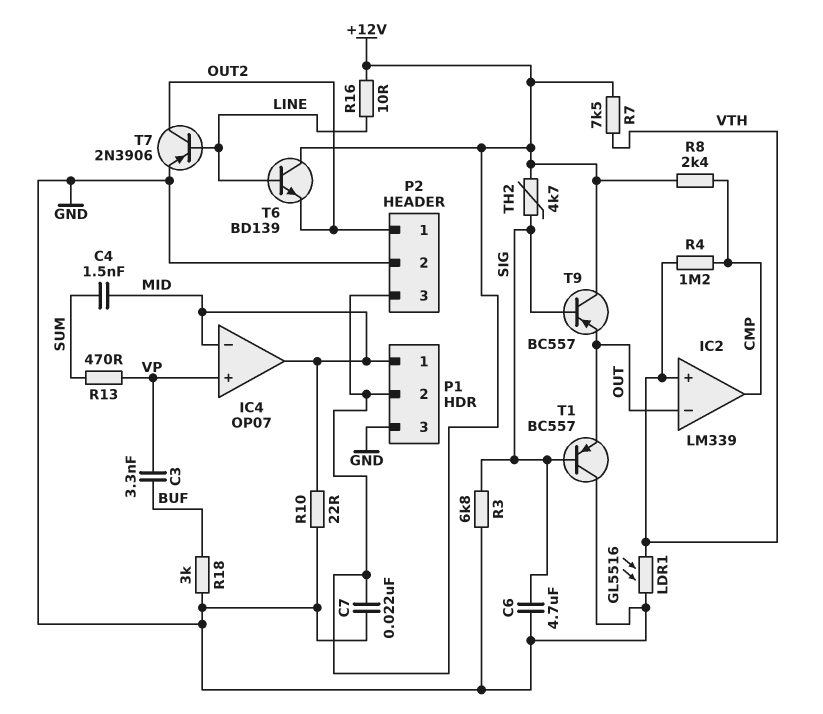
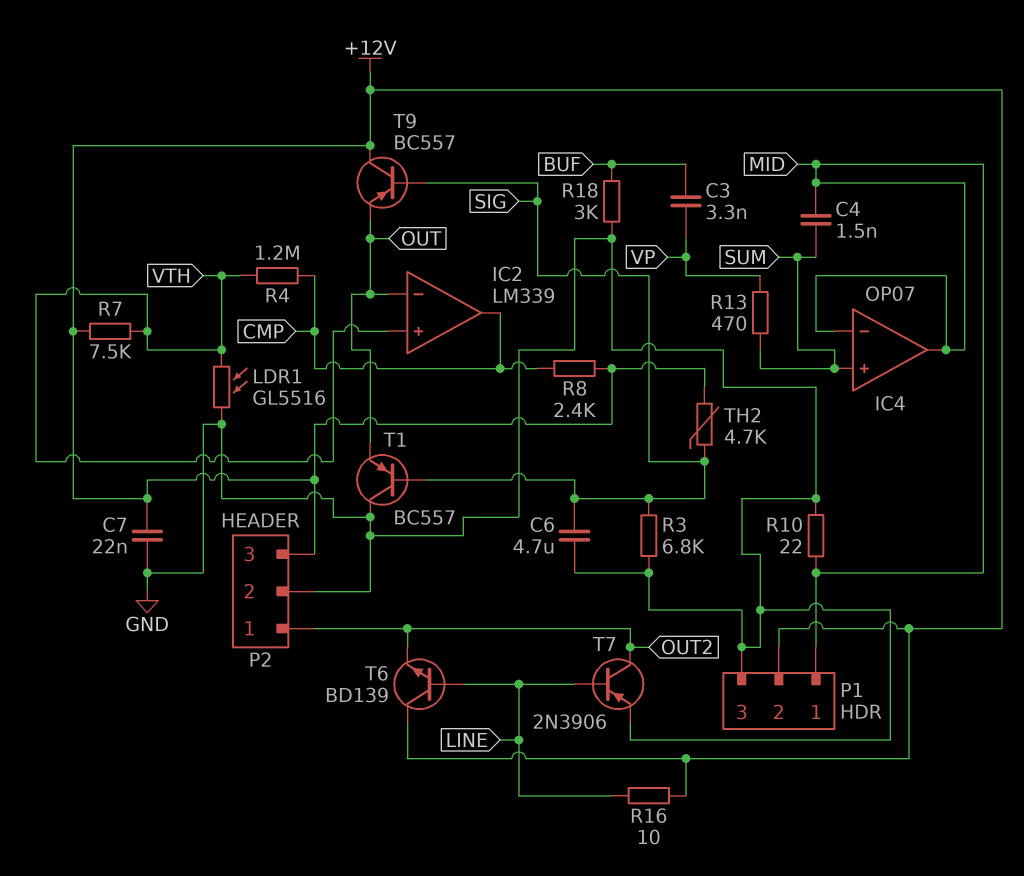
IC4 pin in+: VP -> SUM

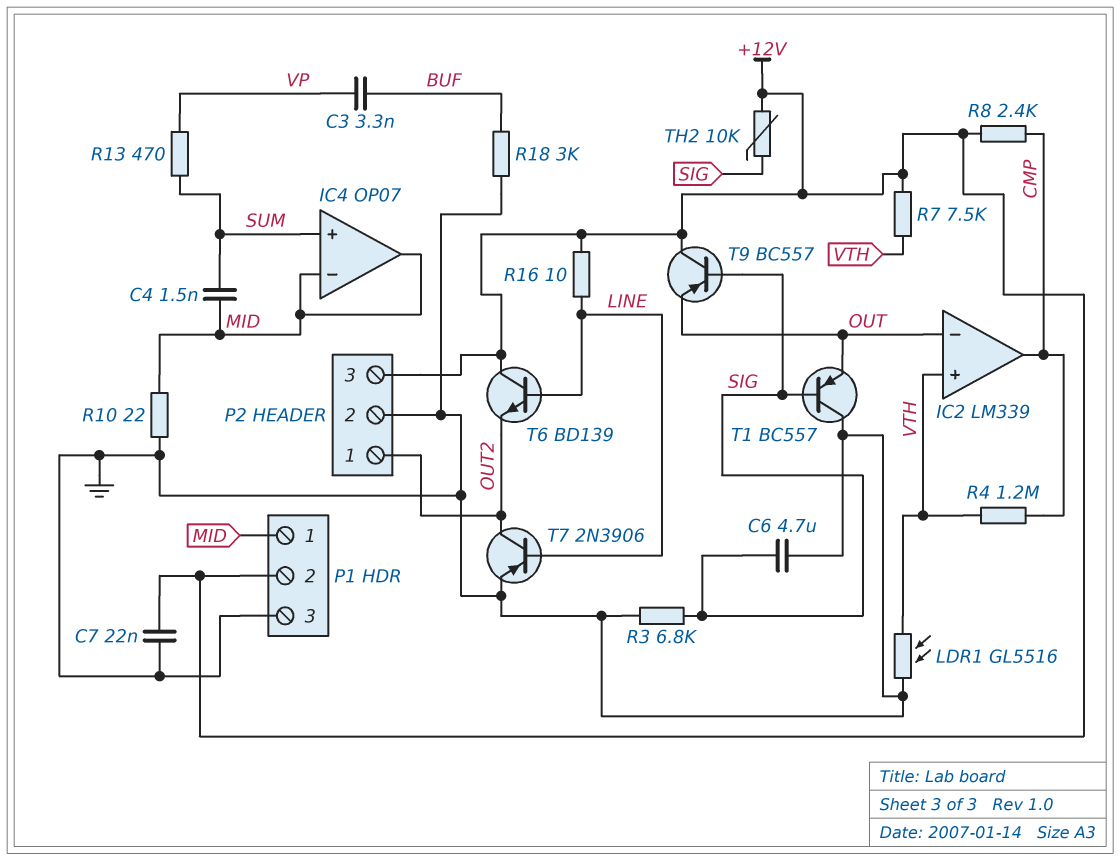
TH2: 4.7k (+12V, SIG) -> 10k (+12V, SIG)

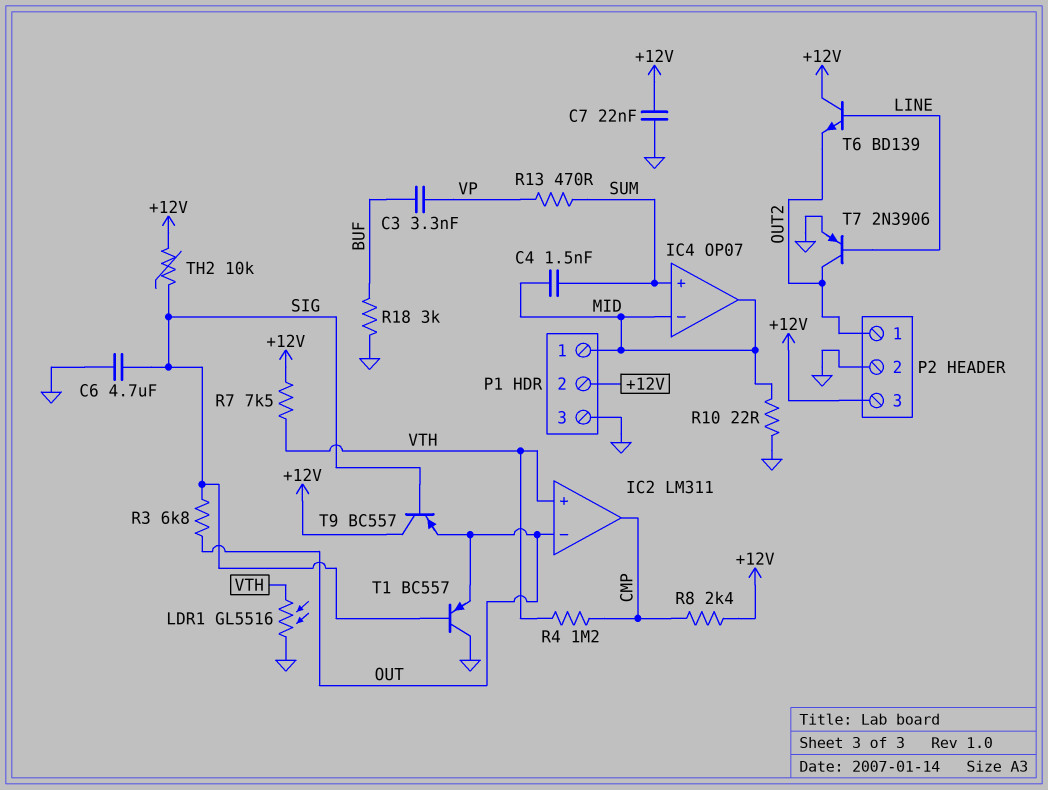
IC2: LM339 -> LM311
R3: 6.8k (GND, SIG) -> 6.8k (OUT, SIG)
R16: 10 (+12V, LINE) -> none

